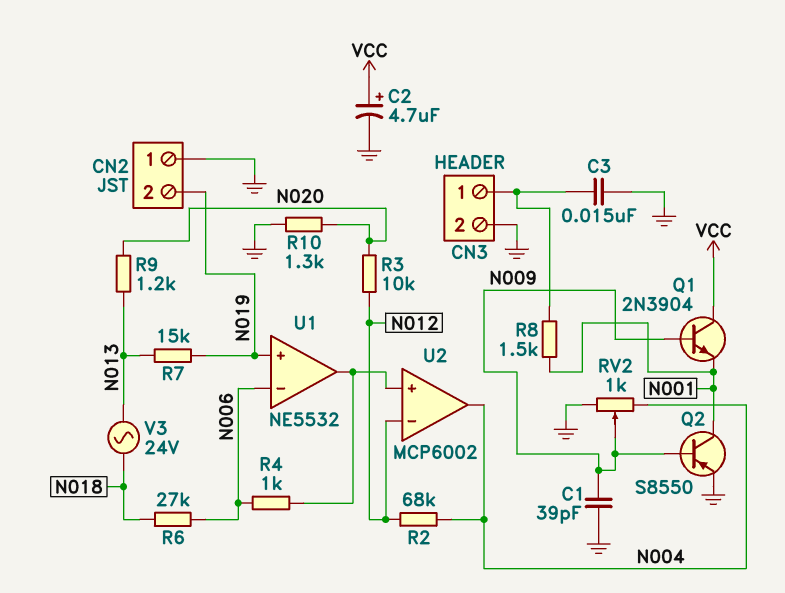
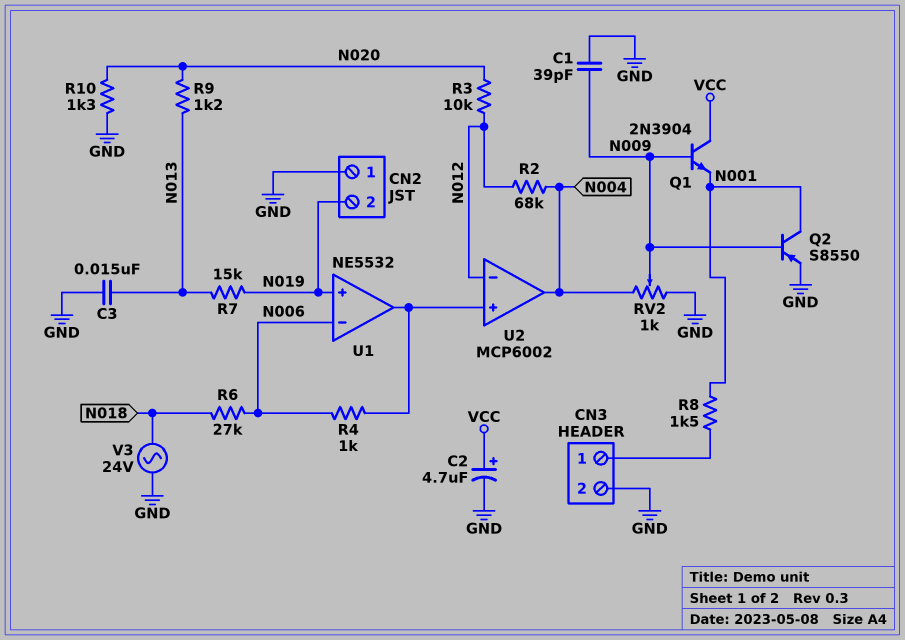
C3: 15nF (CN3/1, GND) -> 15nF (GND, N013)
V3: AC 24V (N013, N018) -> AC 24V (GND, N018)

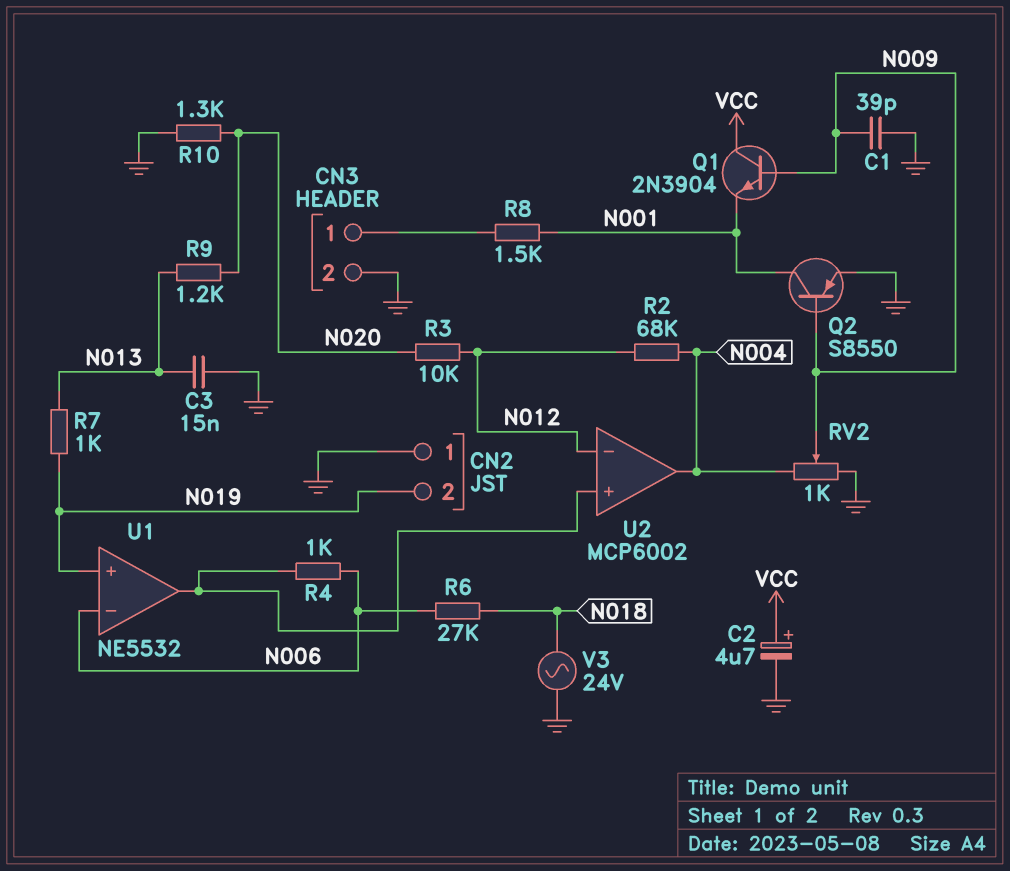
R7: 15k (N013, N019) -> 1k (N013, N019)

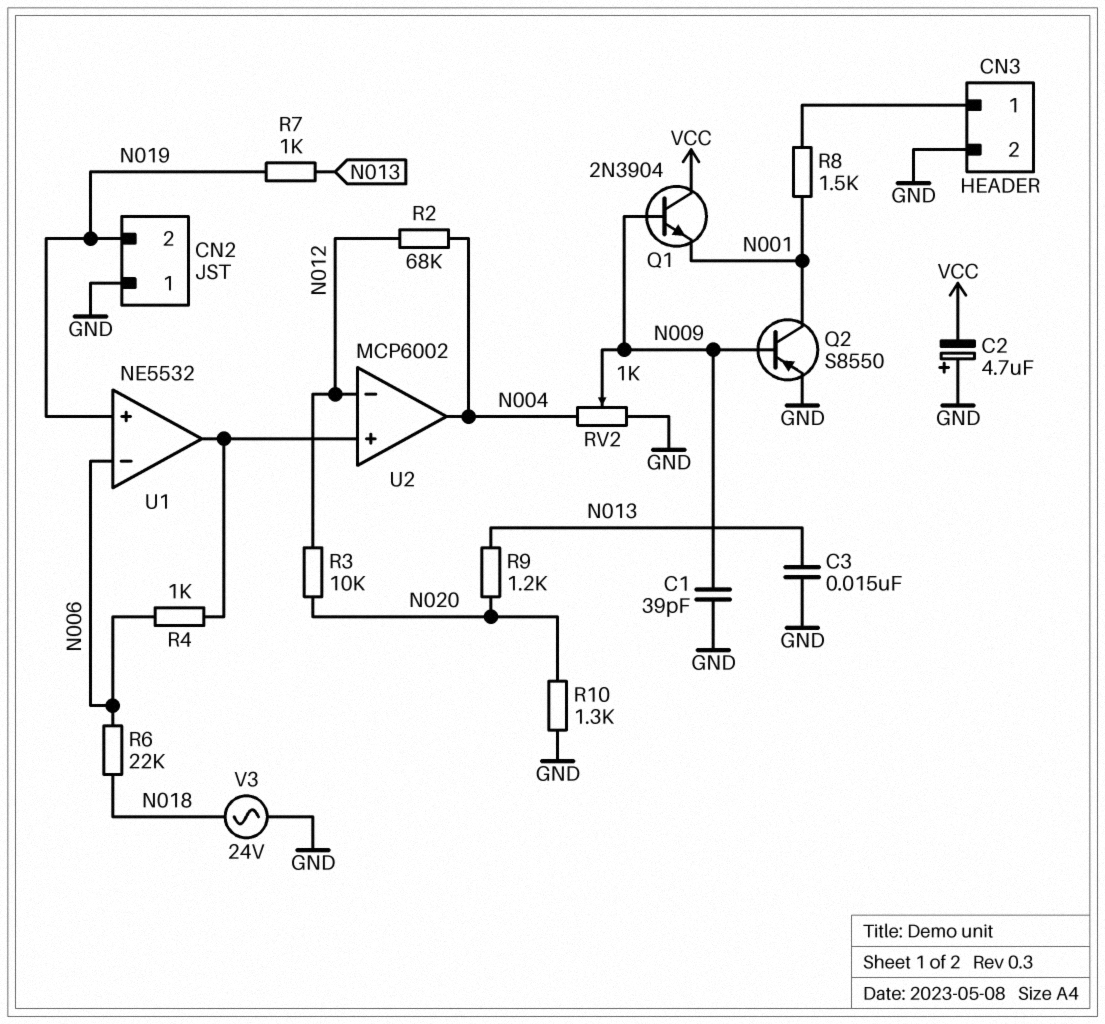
C2: 4.7uF (plus VCC, minus GND) -> 4.7uF (plus GND, minus VCC)
R6: 27k (N006, N018) -> 22k (N006, N018)

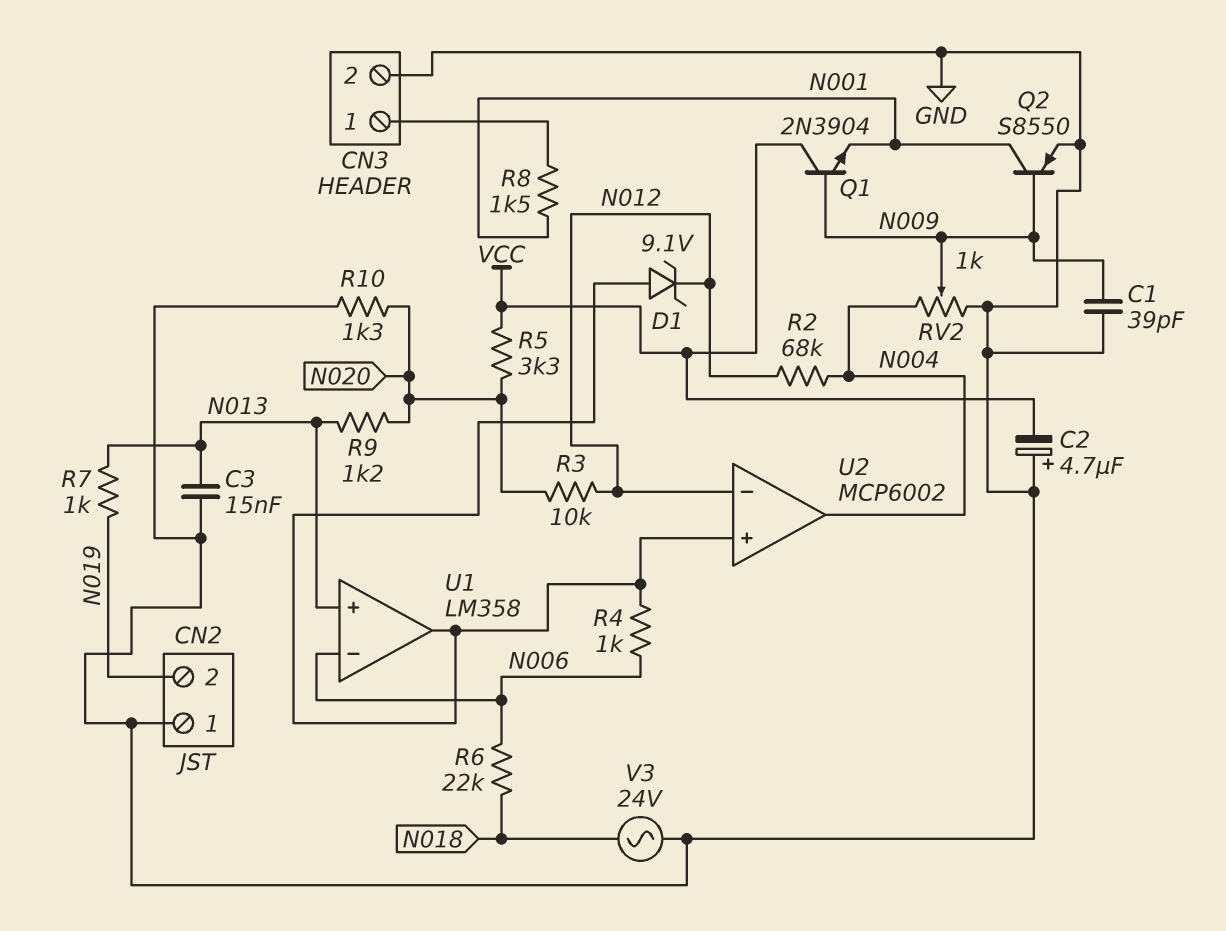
D1: none -> zener 9.1V (A U1/out, K N012)
R5: none -> 3.3k (N020, VCC)
U1: NE5532 -> LM358
U1 pin in+: N019 -> N013

